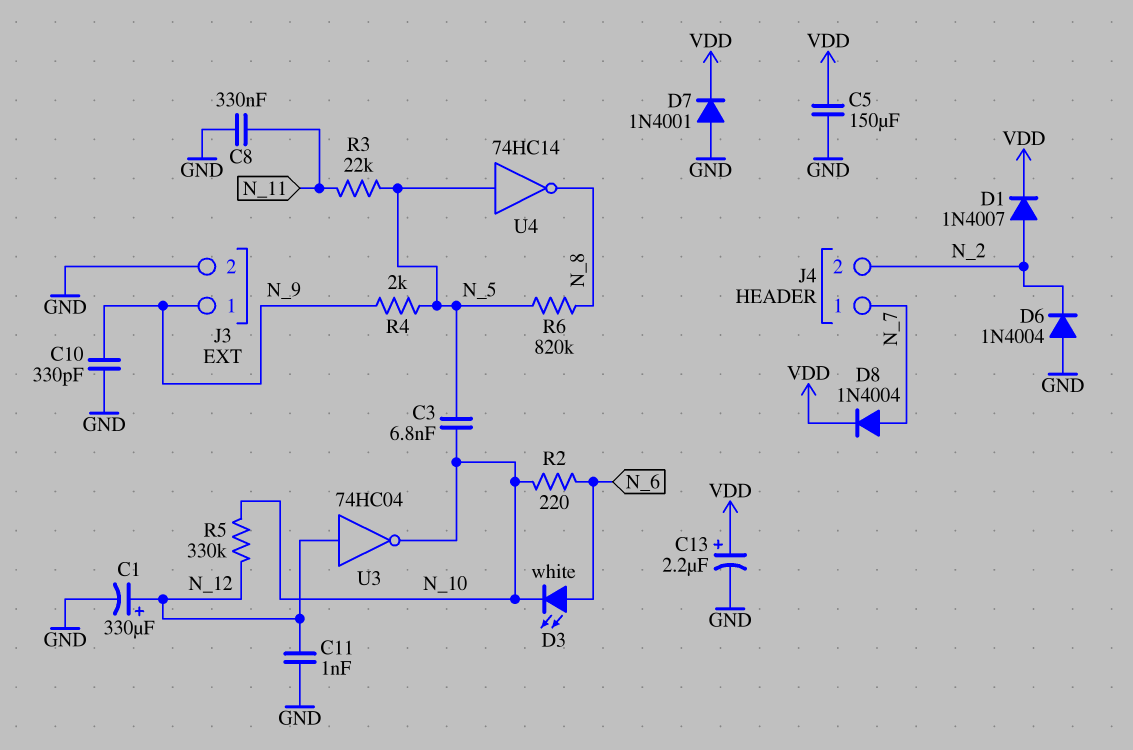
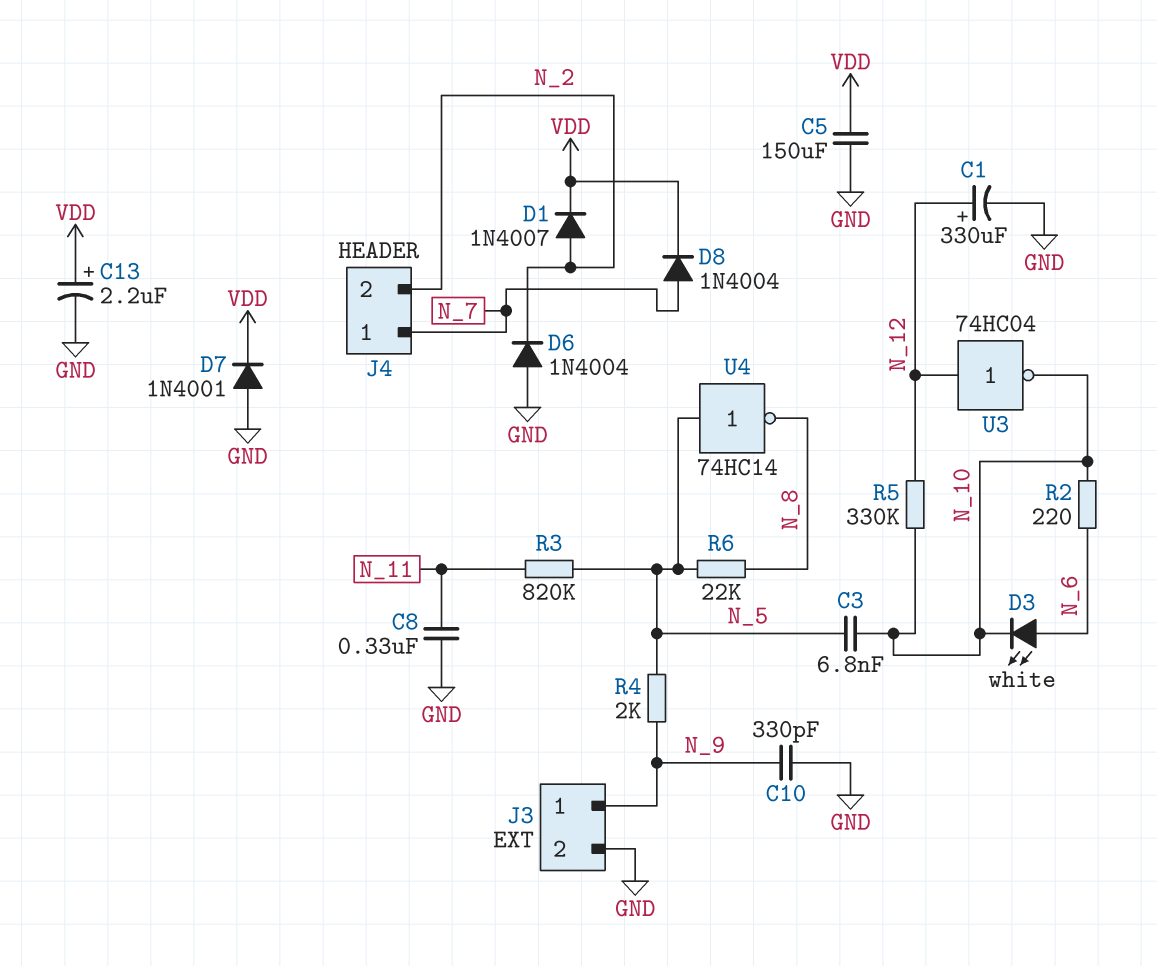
C11: 1nF (GND, N_12) -> none
R3: 22k (N_5, N_11) -> 820k (N_5, N_11)
R6: 820k (N_5, N_8) -> 22k (N_5, N_8)

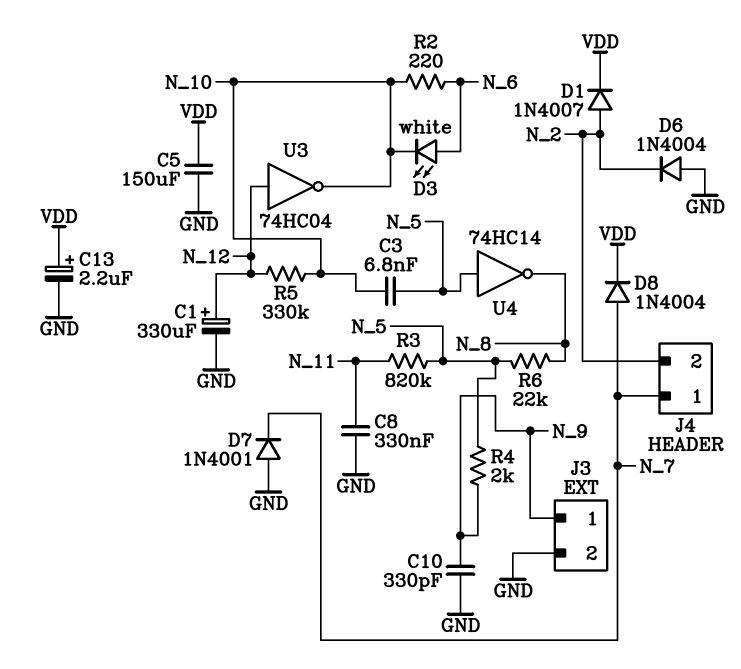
D7: diode 1N4001 (A GND, K VDD) -> diode 1N4001 (A GND, K N_7)

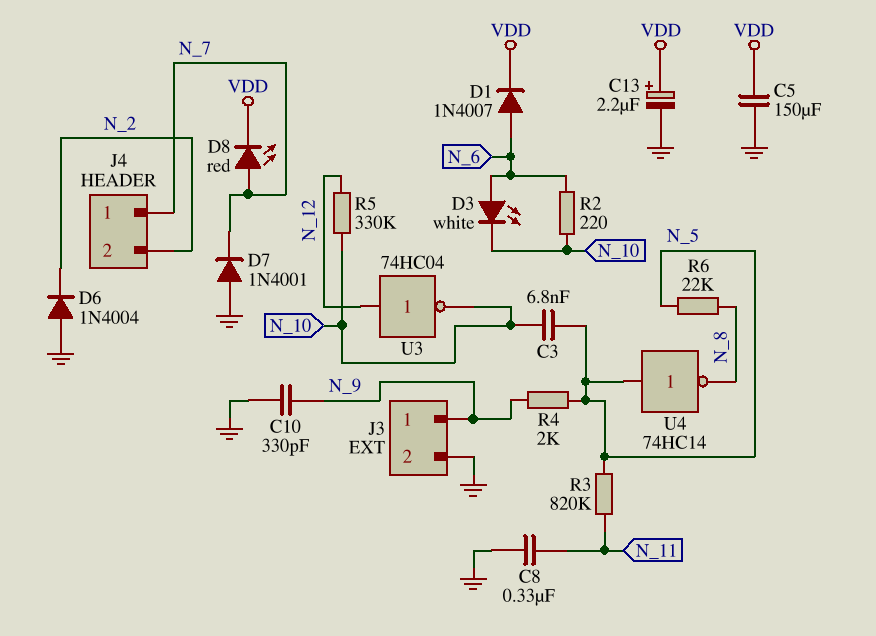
C1: 330uF (plus N_12, minus GND) -> none
D1: diode 1N4007 (A N_2, K VDD) -> diode 1N4007 (A N_6, K VDD)
D8: diode 1N4004 (A N_7, K VDD) -> LED red (A N_7, K VDD)

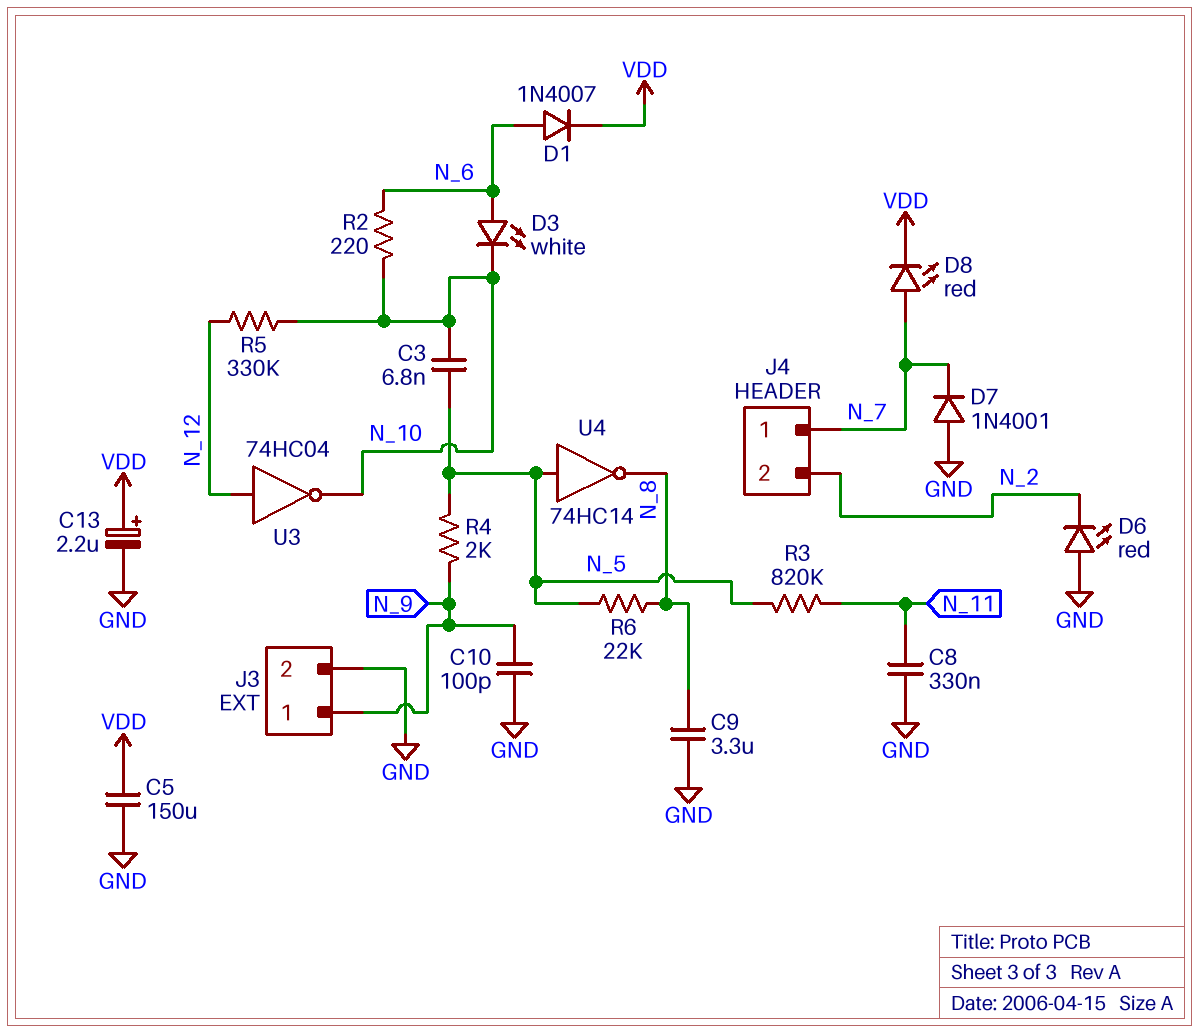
C9: none -> 3.3uF (GND, N_8)
C10: 330pF (GND, N_9) -> 100pF (GND, N_9)
D6: diode 1N4004 (A GND, K N_2) -> LED red (A GND, K N_2)

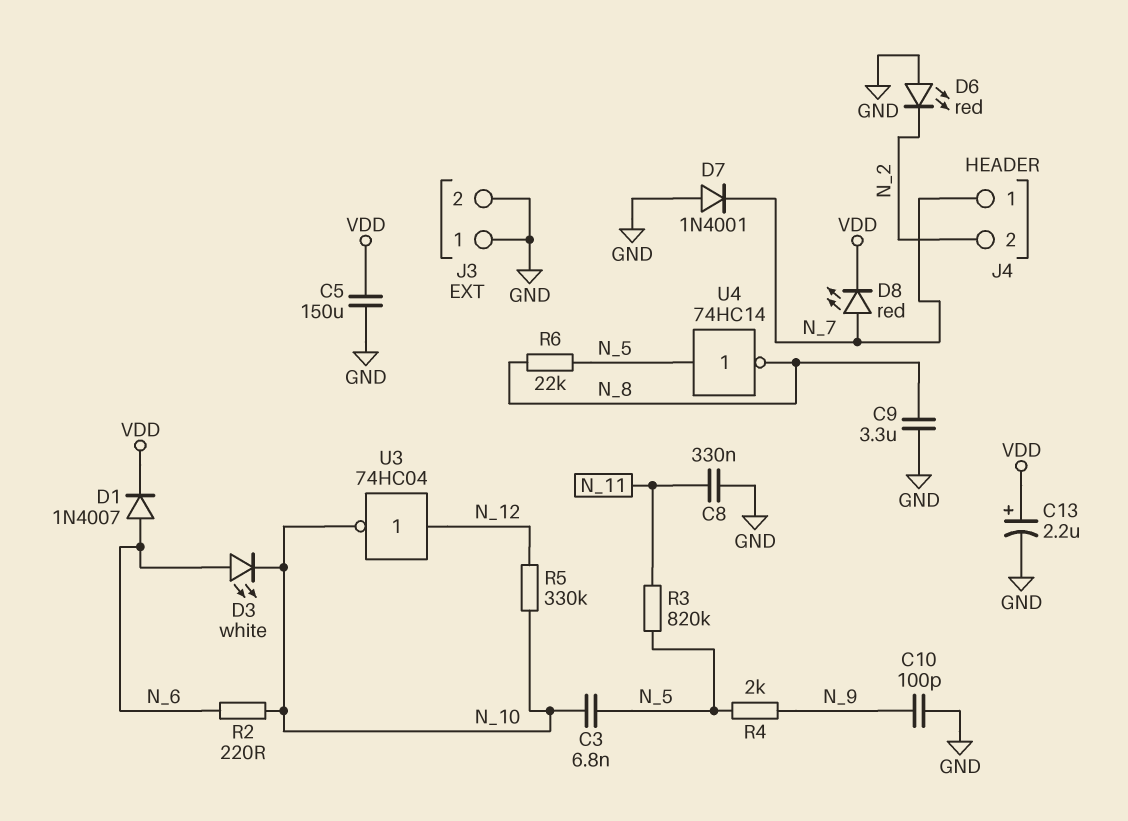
J3 pin 1: N_9 -> GND

